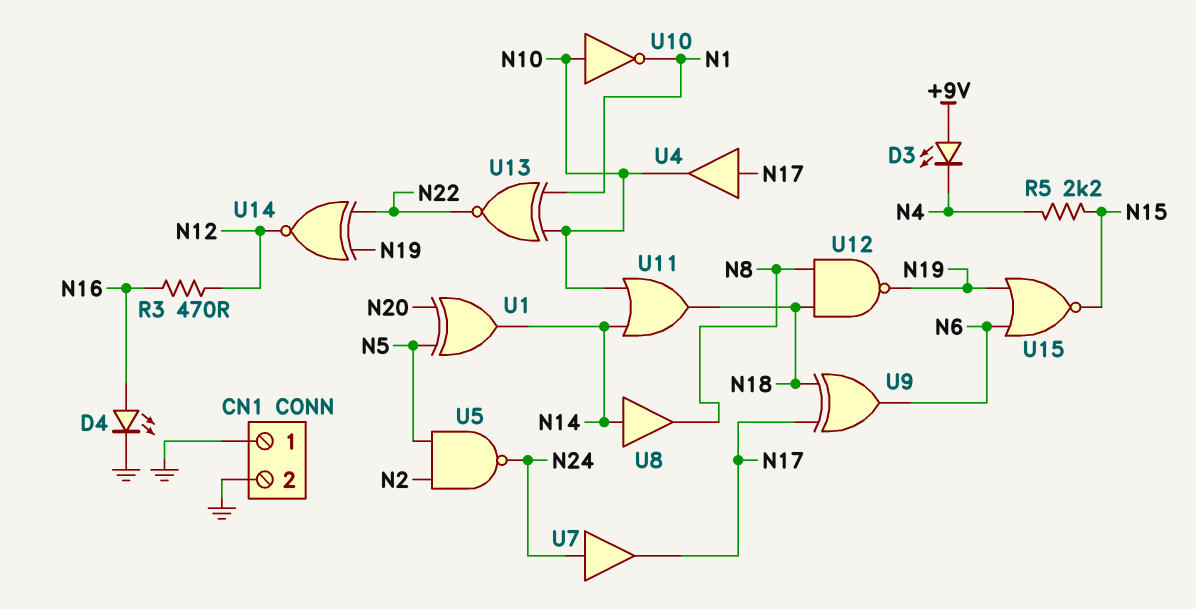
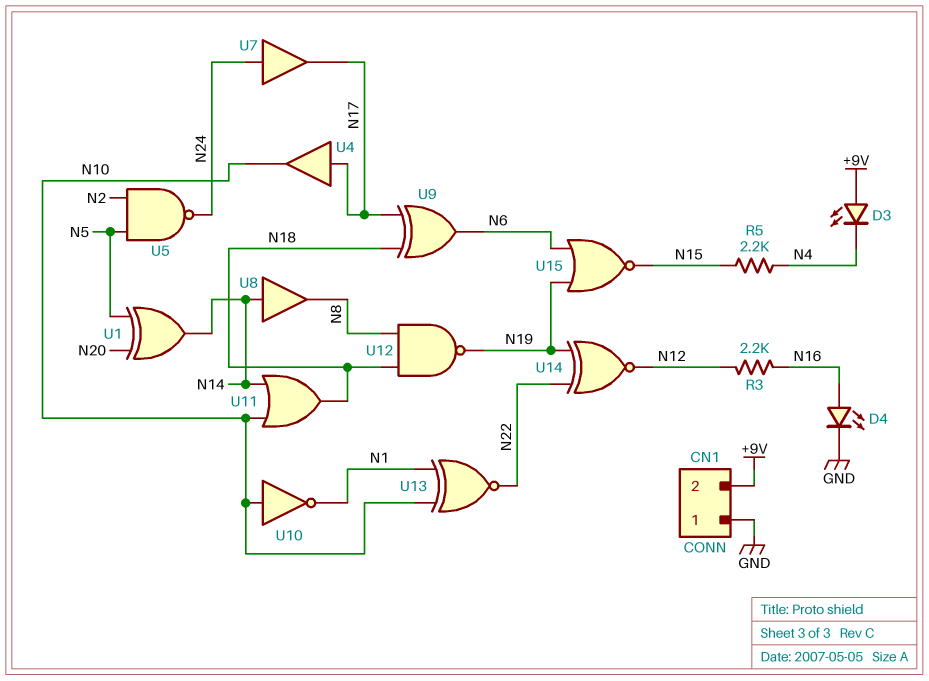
CN1 pin 2: GND -> +9V
R3: 470 (N12, N16) -> 2.2k (N12, N16)

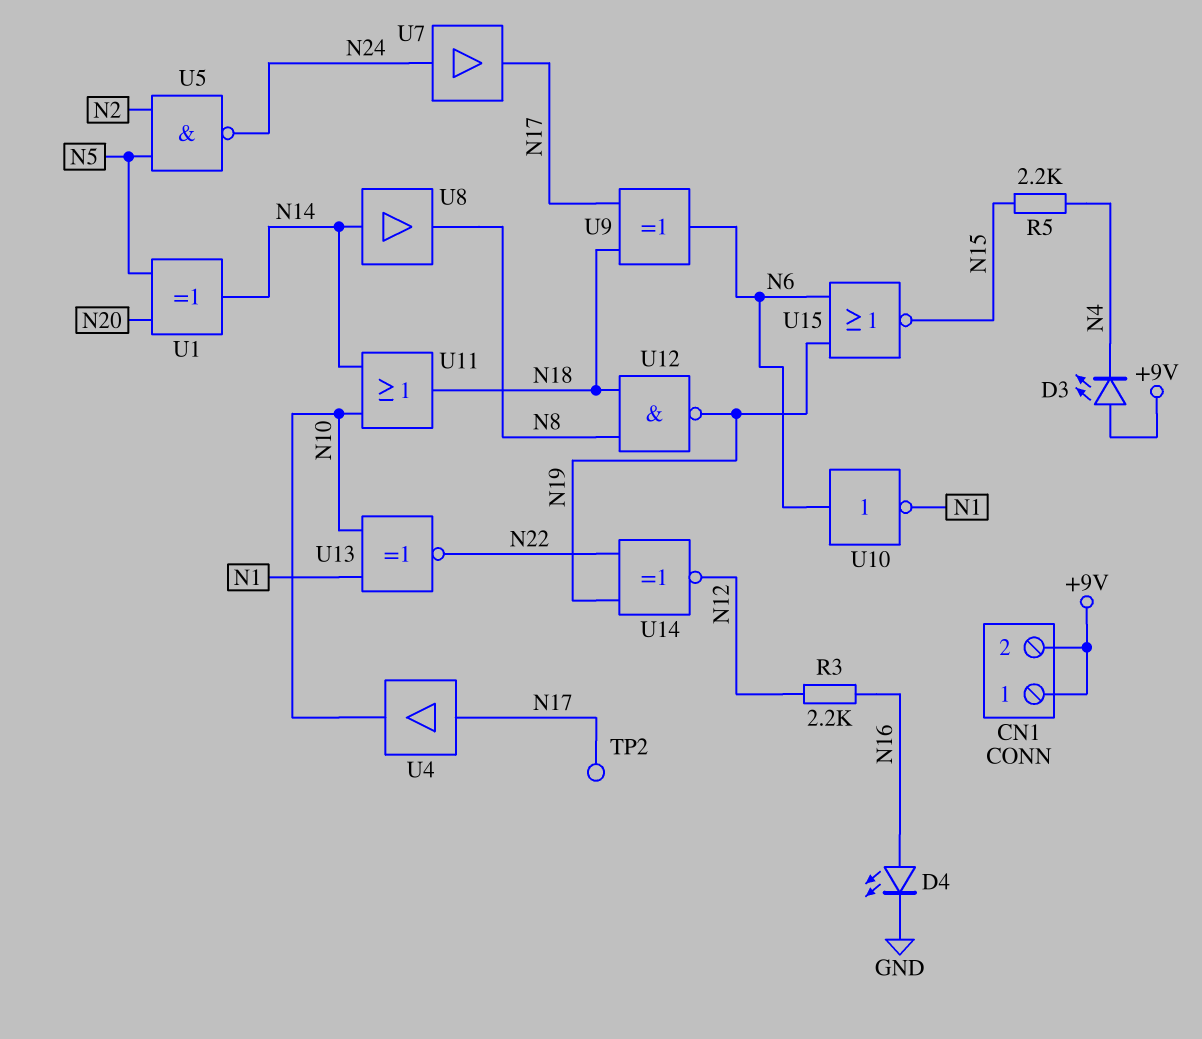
CN1 pin 1: GND -> +9V
TP2: none -> test point (N17)
U10: NOT (in N10, out N1) -> NOT (in N6, out N1)

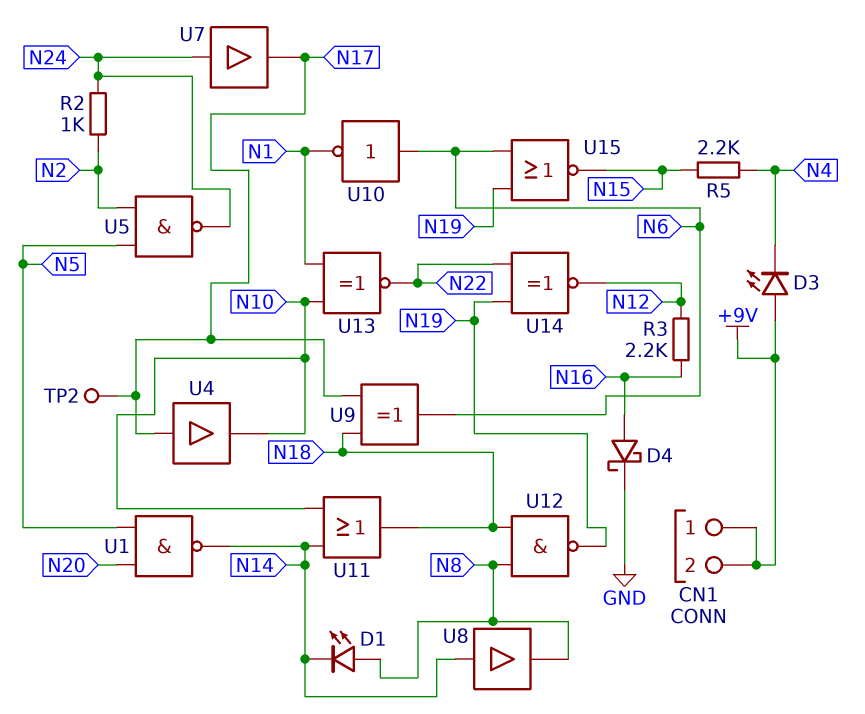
D1: none -> LED (A N8, K N14)
D4: LED (A N16, K GND) -> schottky (A N16, K GND)
R2: none -> 1k (N2, N24)
U1: XOR (in N5, in N20, out N14) -> NAND (in N5, in N20, out N14)

